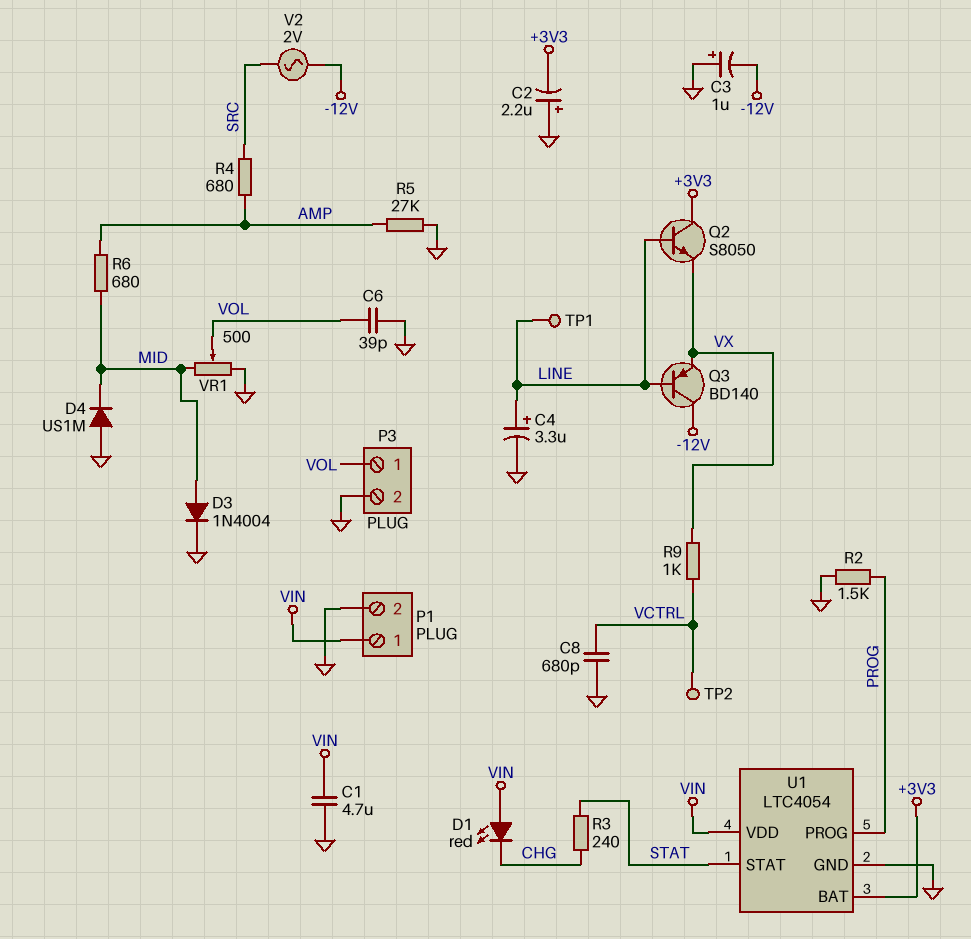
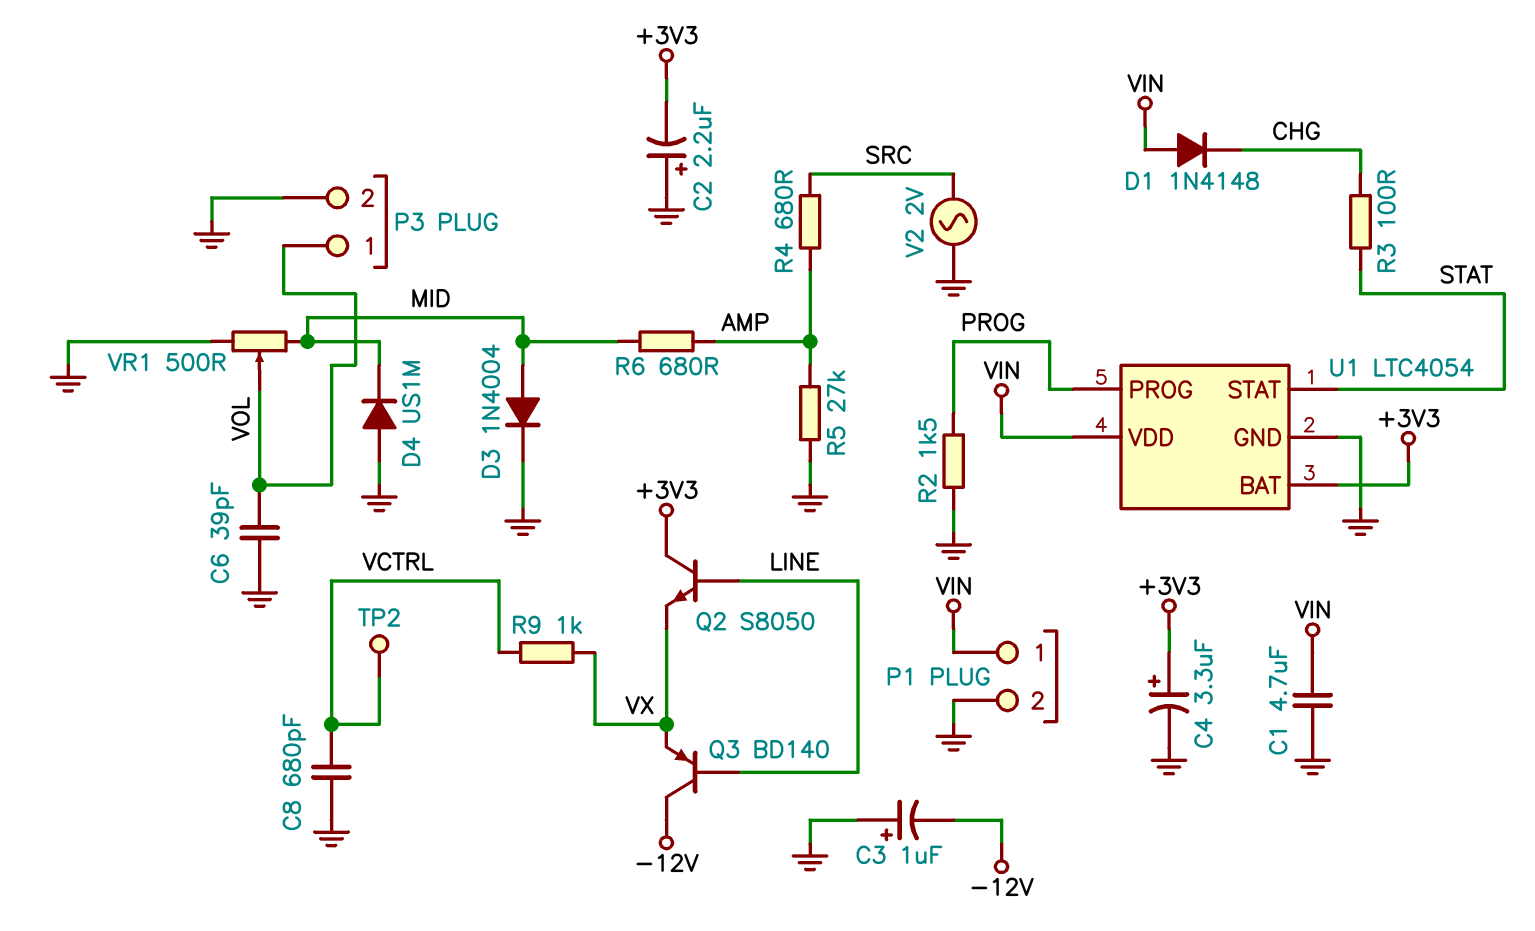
C4: 3.3uF (plus LINE, minus GND) -> 3.3uF (plus +3V3, minus GND)
D1: LED red (A VIN, K CHG) -> diode 1N4148 (A VIN, K CHG)
R3: 240 (CHG, STAT) -> 100 (CHG, STAT)
TP1: test point (LINE) -> none
V2: AC 2V (-12V, SRC) -> AC 2V (GND, SRC)

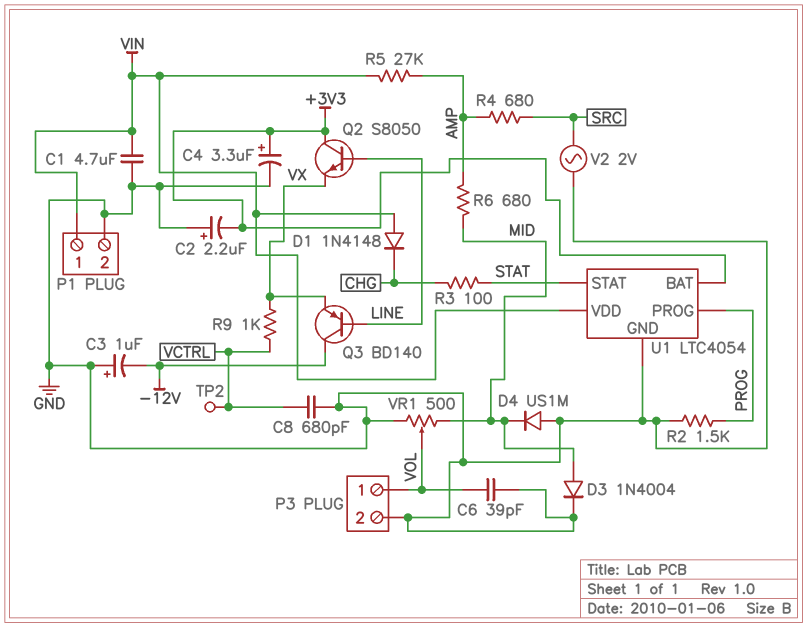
R5: 27k (AMP, GND) -> 27k (AMP, VIN)

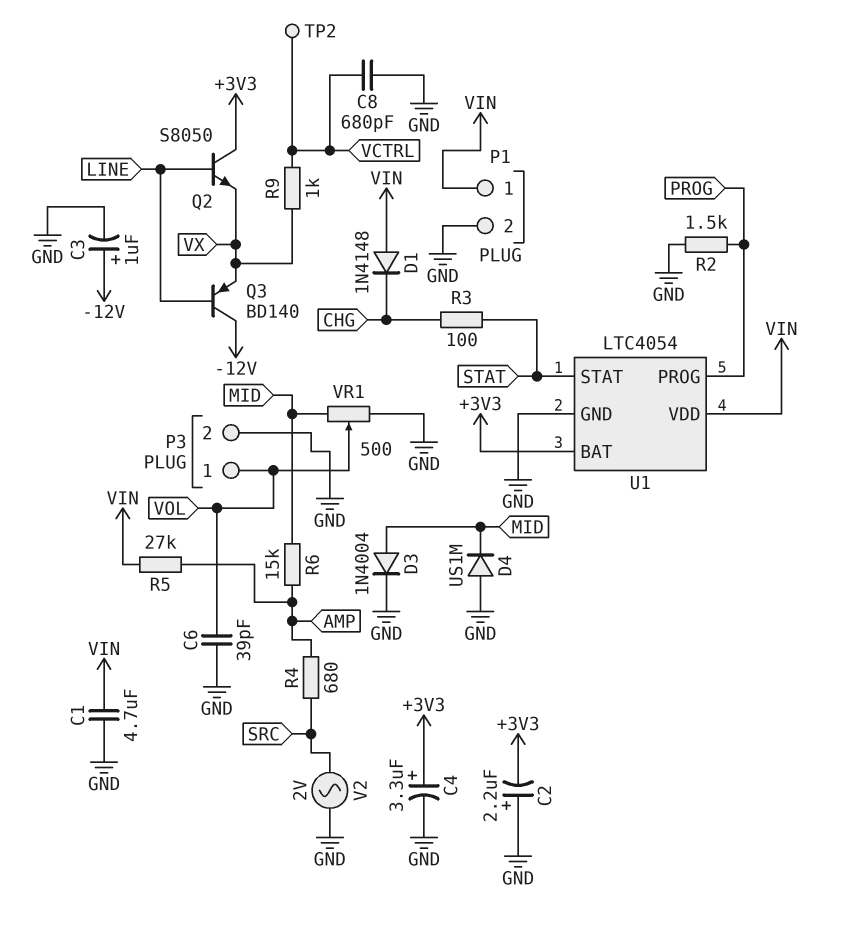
C3: 1uF (plus GND, minus -12V) -> 1uF (plus -12V, minus GND)
R6: 680 (AMP, MID) -> 15k (AMP, MID)

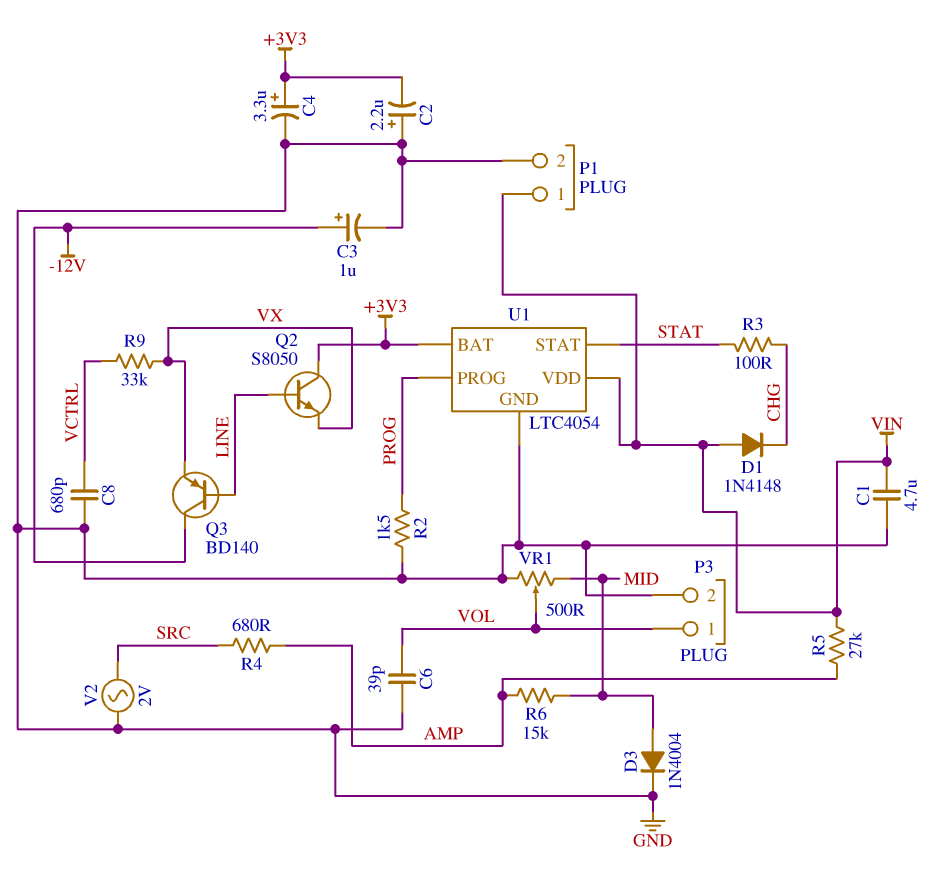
D4: diode US1M (A GND, K MID) -> none
R9: 1k (VCTRL, VX) -> 33k (VCTRL, VX)
TP2: test point (VCTRL) -> none

